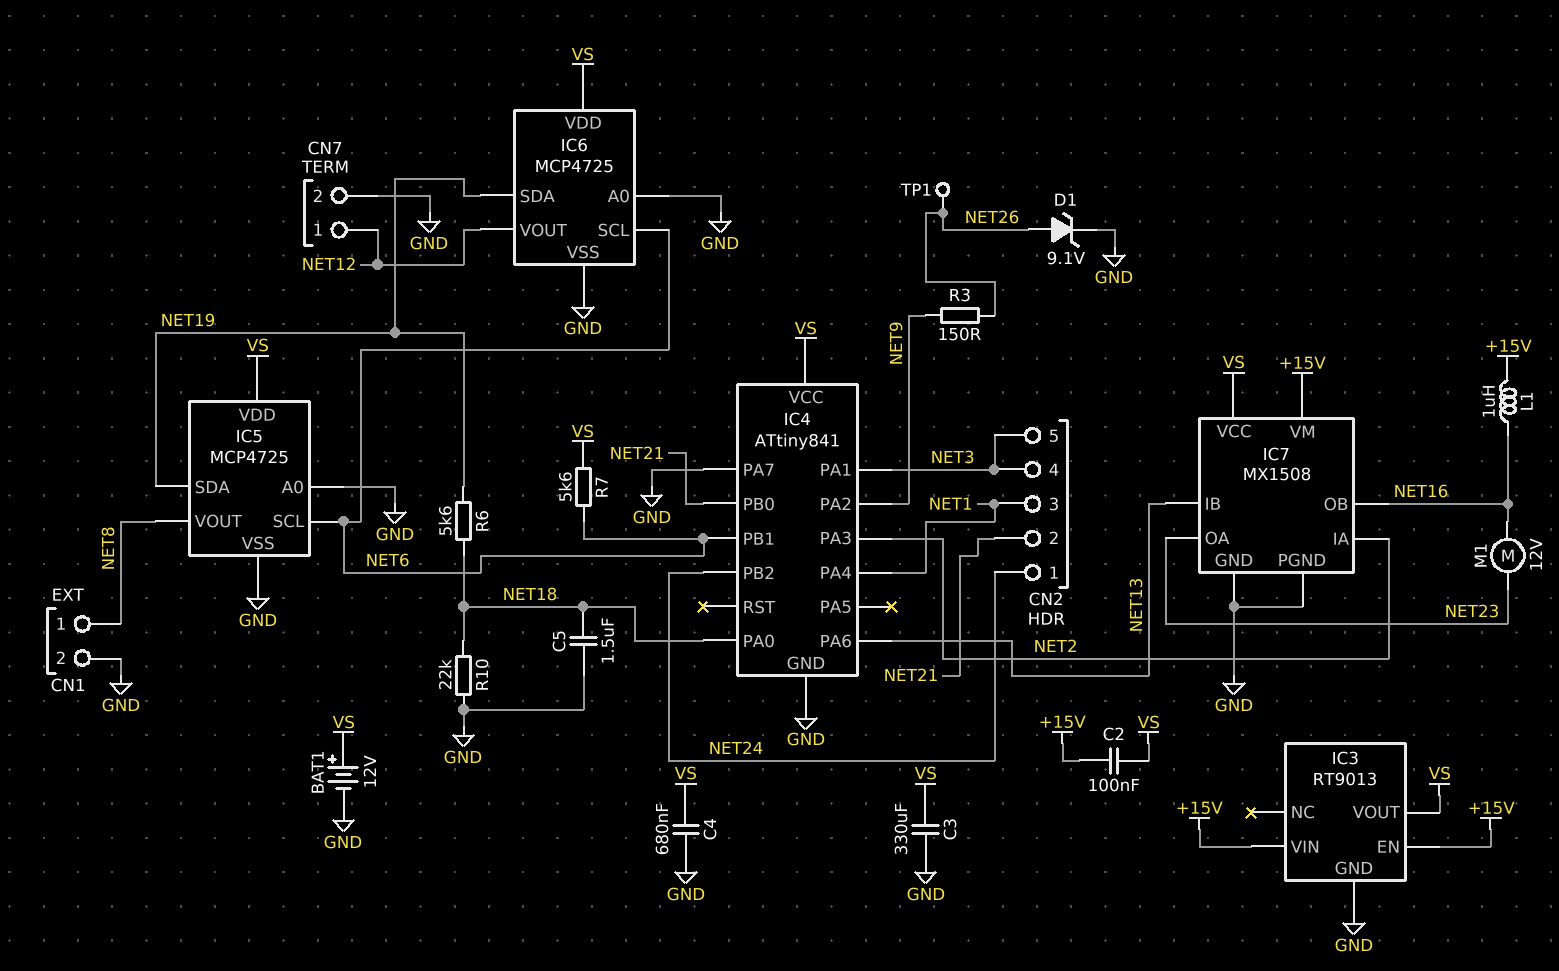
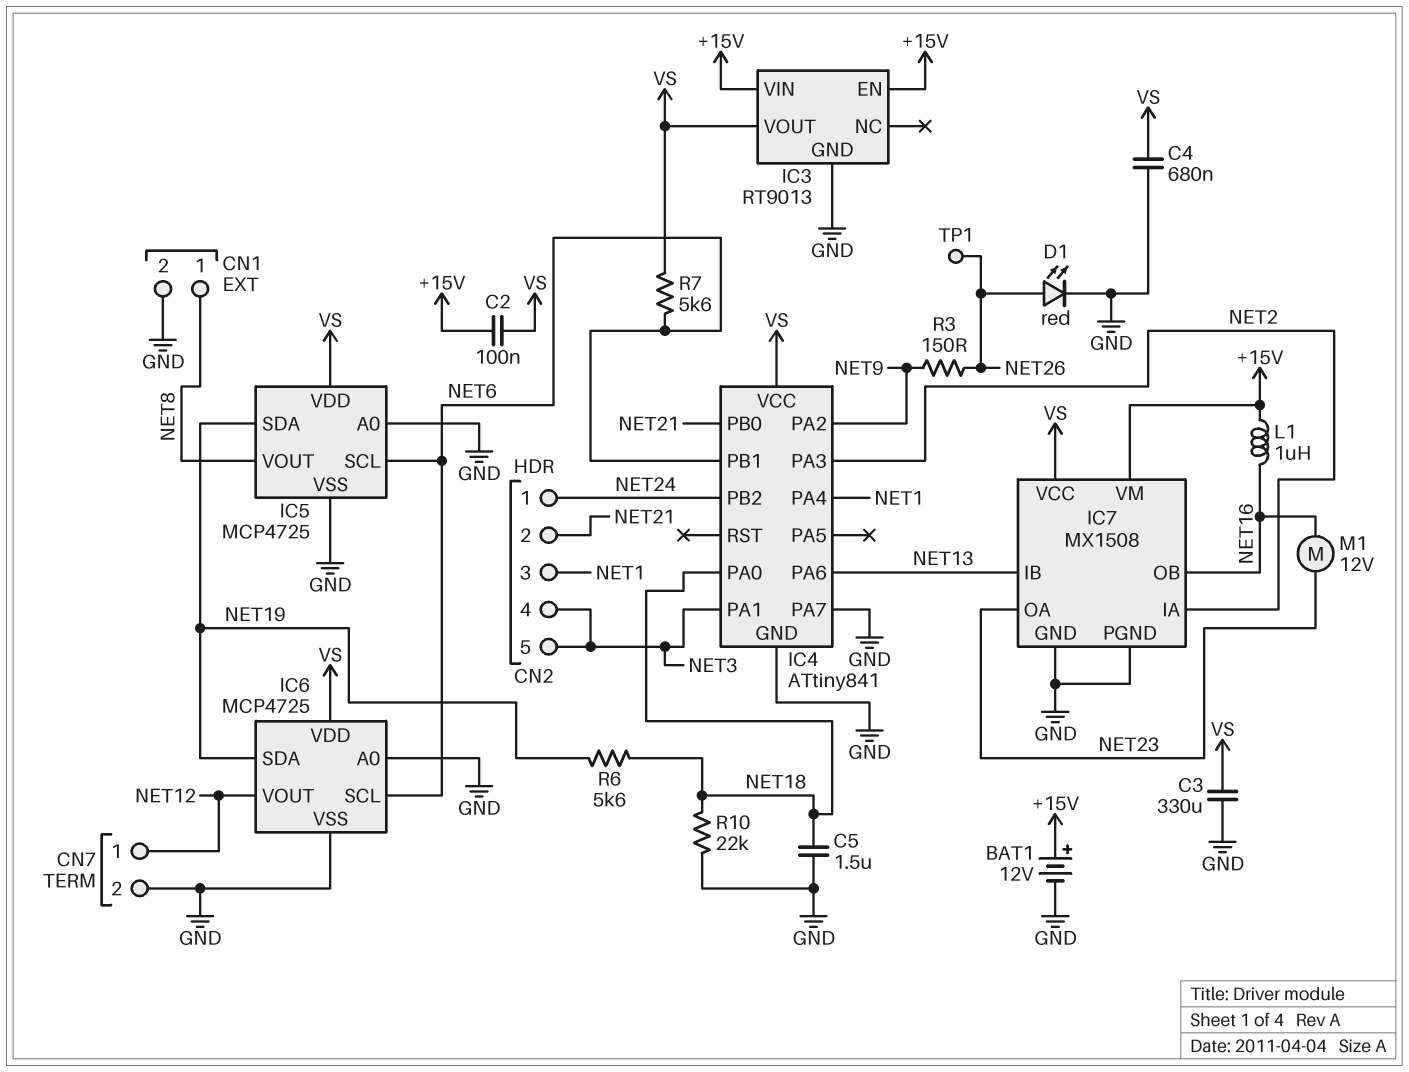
BAT1: 12V (plus VS, minus GND) -> 12V (plus +15V, minus GND)
D1: zener 9.1V (A NET26, K GND) -> LED red (A NET26, K GND)

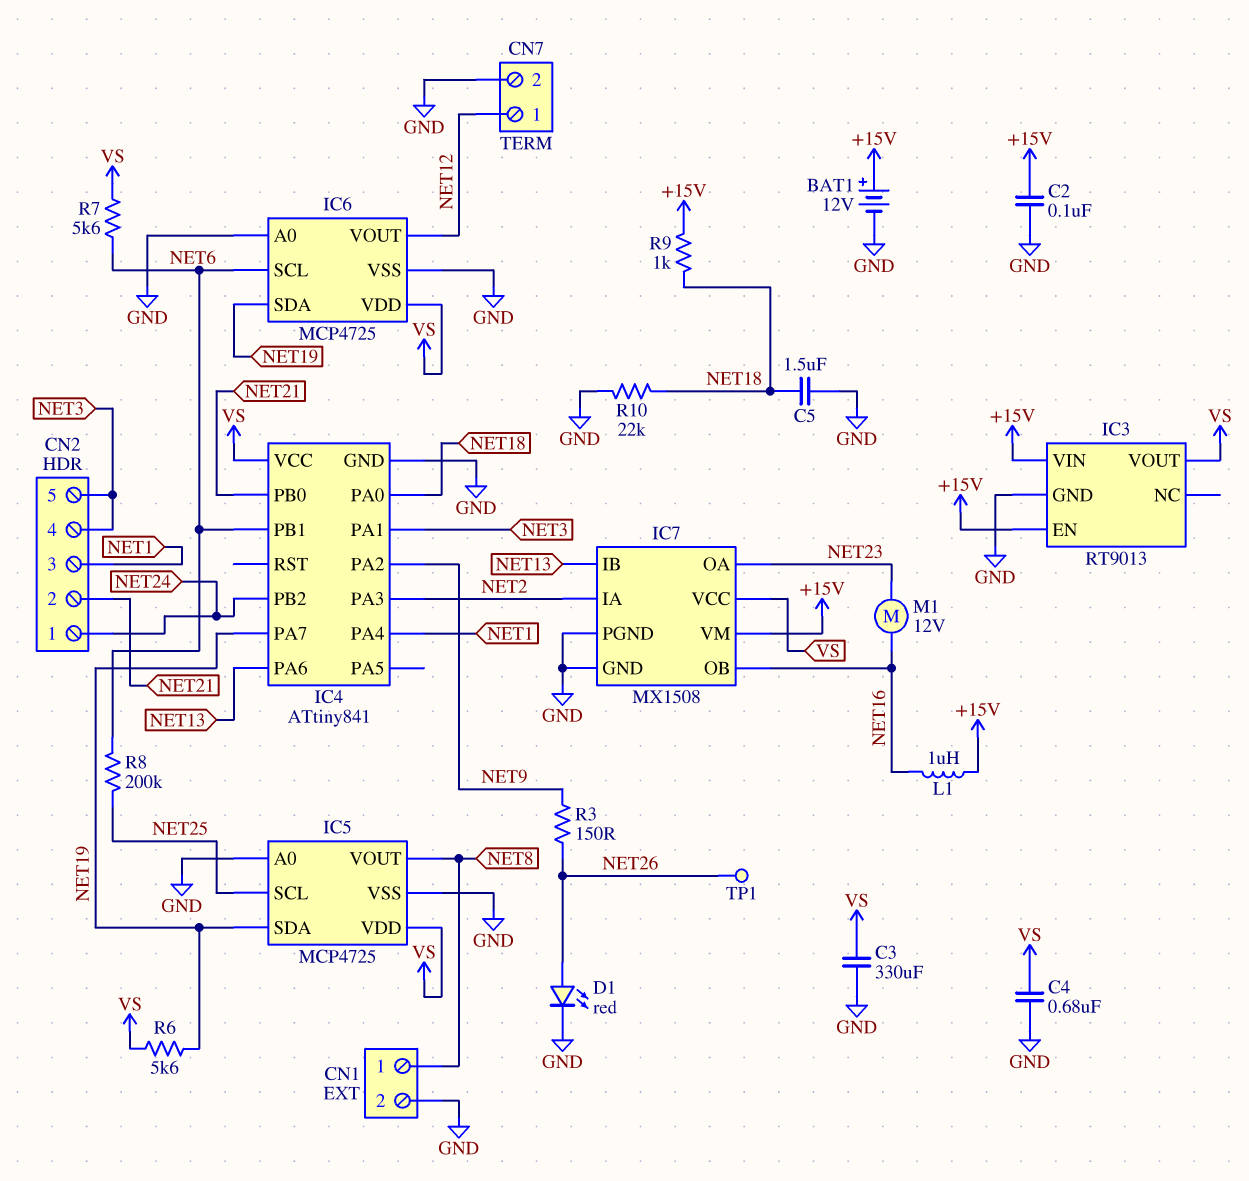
C2: 100nF (+15V, VS) -> 100nF (+15V, GND)
IC4 pin PA7: GND -> NET19
IC5 pin SCL: NET6 -> NET25
R6: 5.6k (NET18, NET19) -> 5.6k (NET19, VS)
R8: none -> 200k (NET6, NET25)
R9: none -> 1k (+15V, NET18)

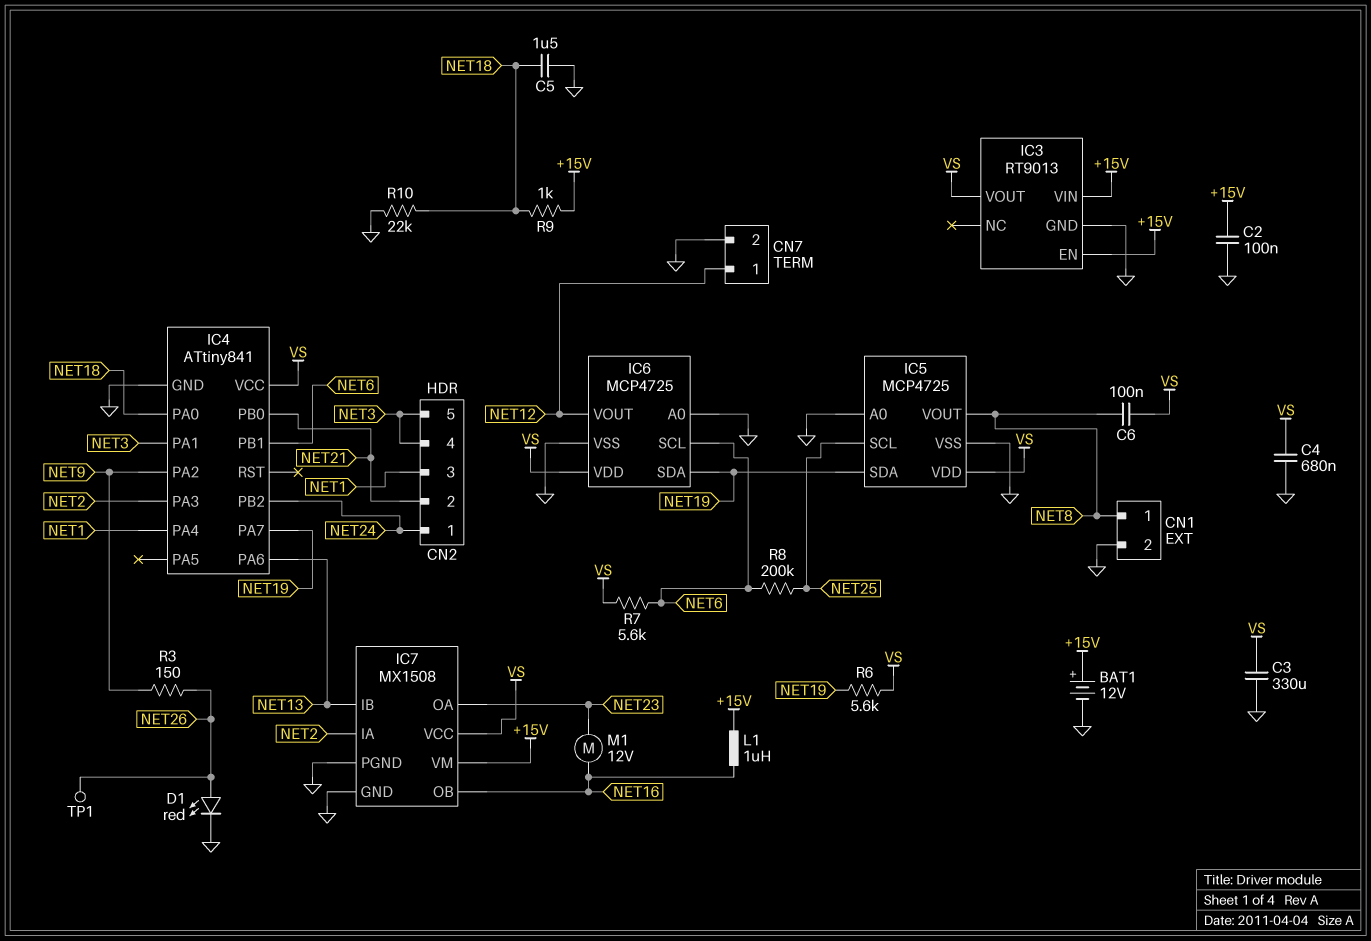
C6: none -> 100nF (NET8, VS)

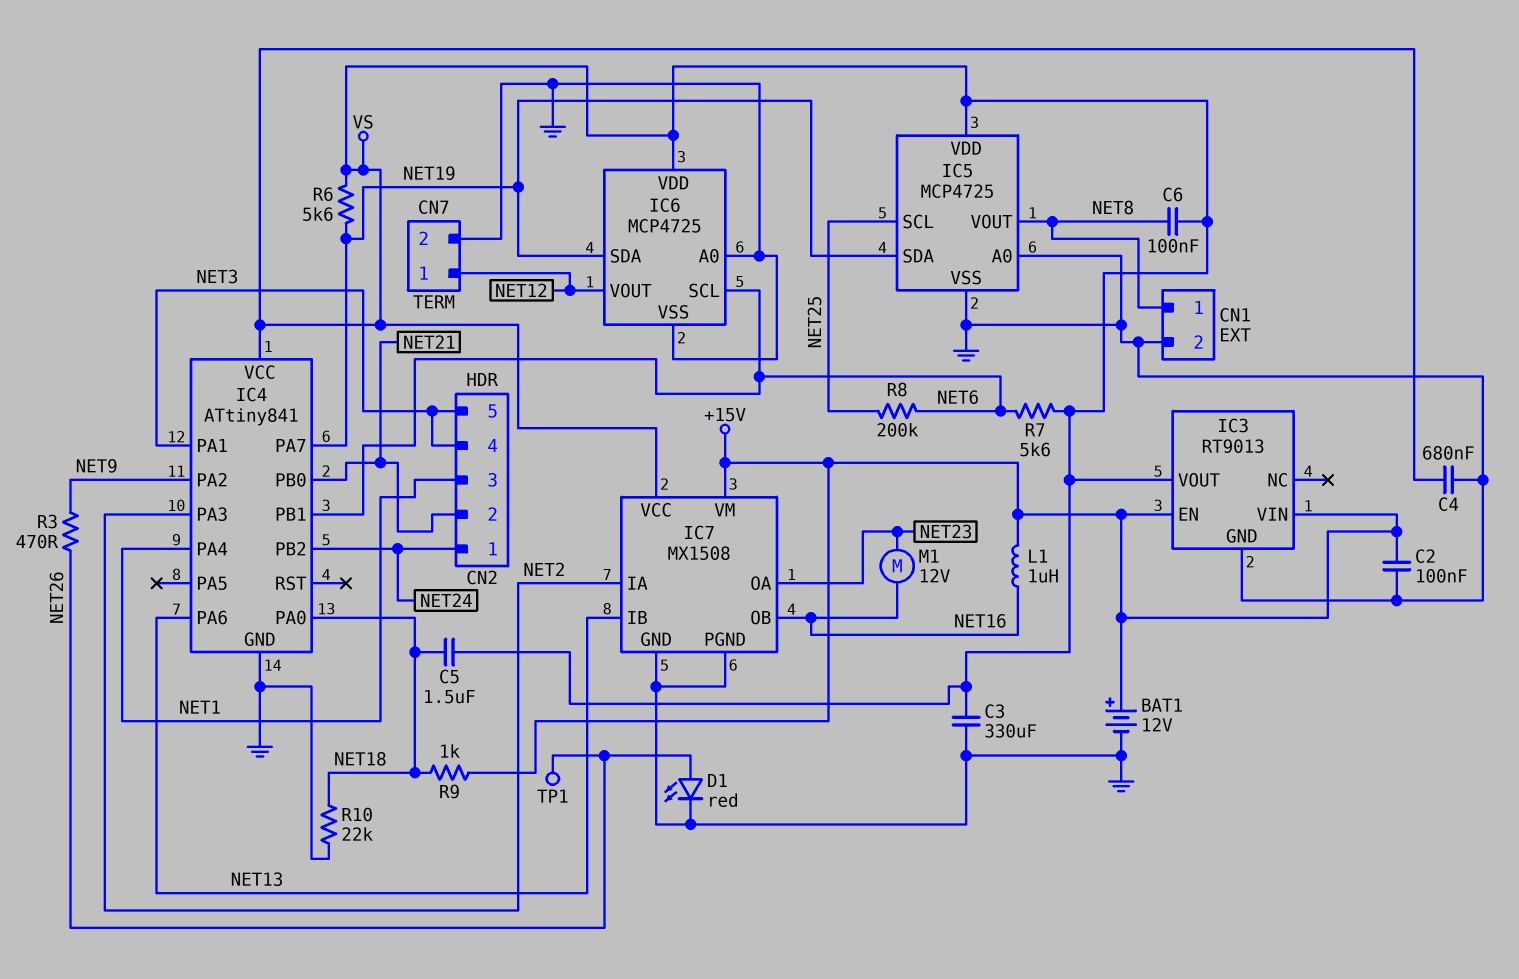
C5: 1.5uF (GND, NET18) -> 1.5uF (NET18, VS)
R3: 150 (NET9, NET26) -> 470 (NET9, NET26)

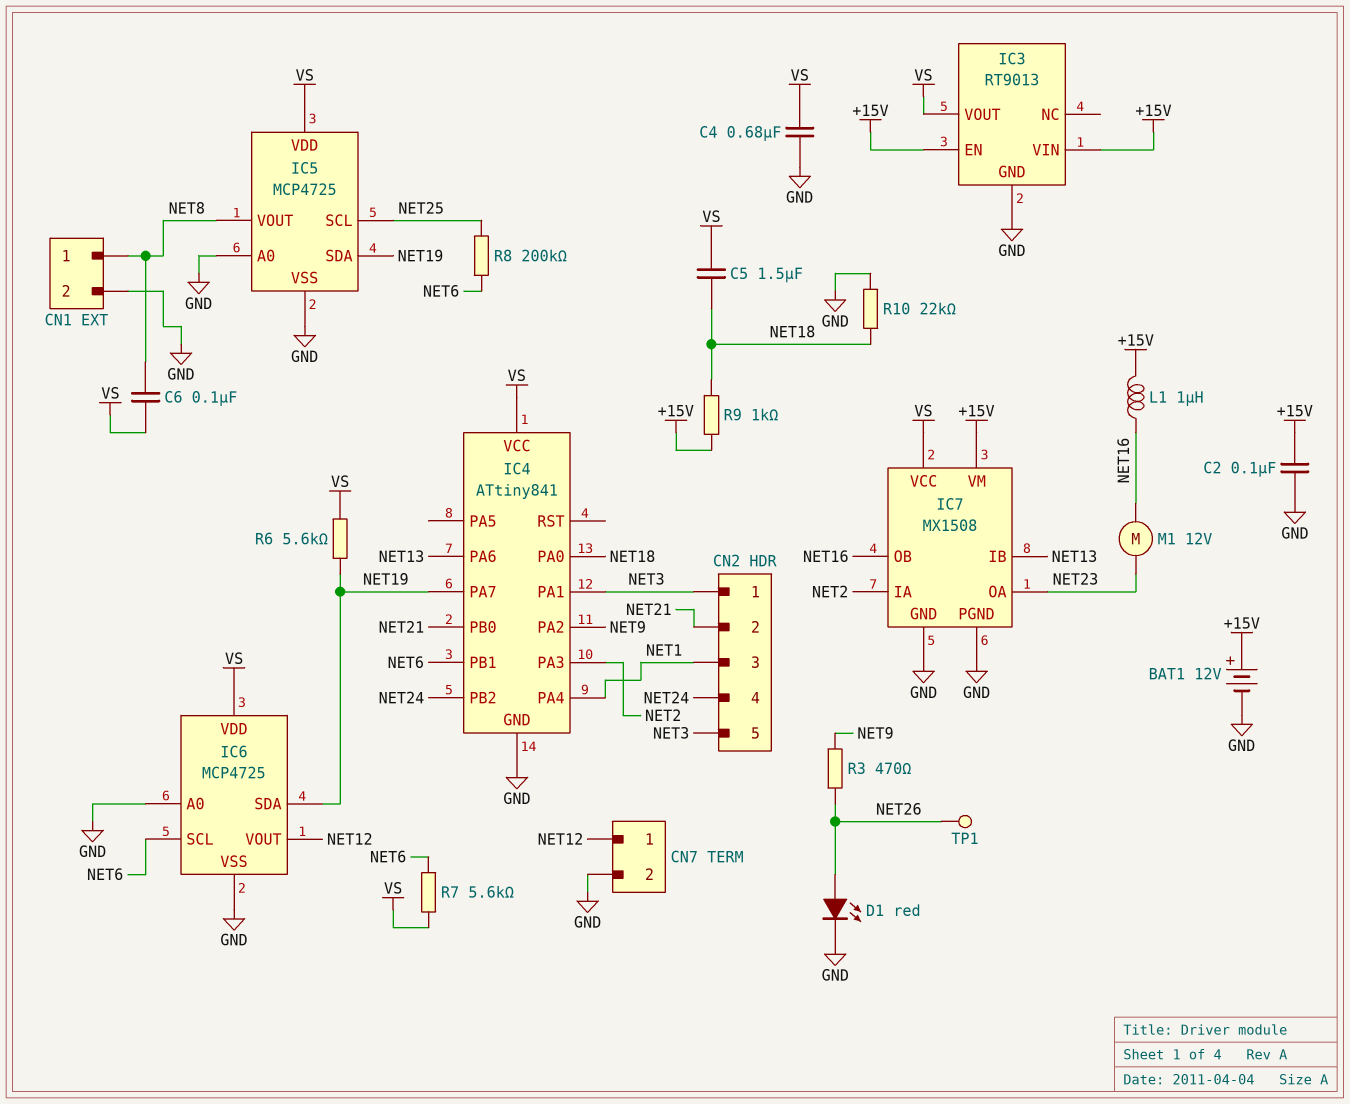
C3: 330uF (GND, VS) -> none
CN2 pin 1: NET24 -> NET3
CN2 pin 4: NET3 -> NET24

